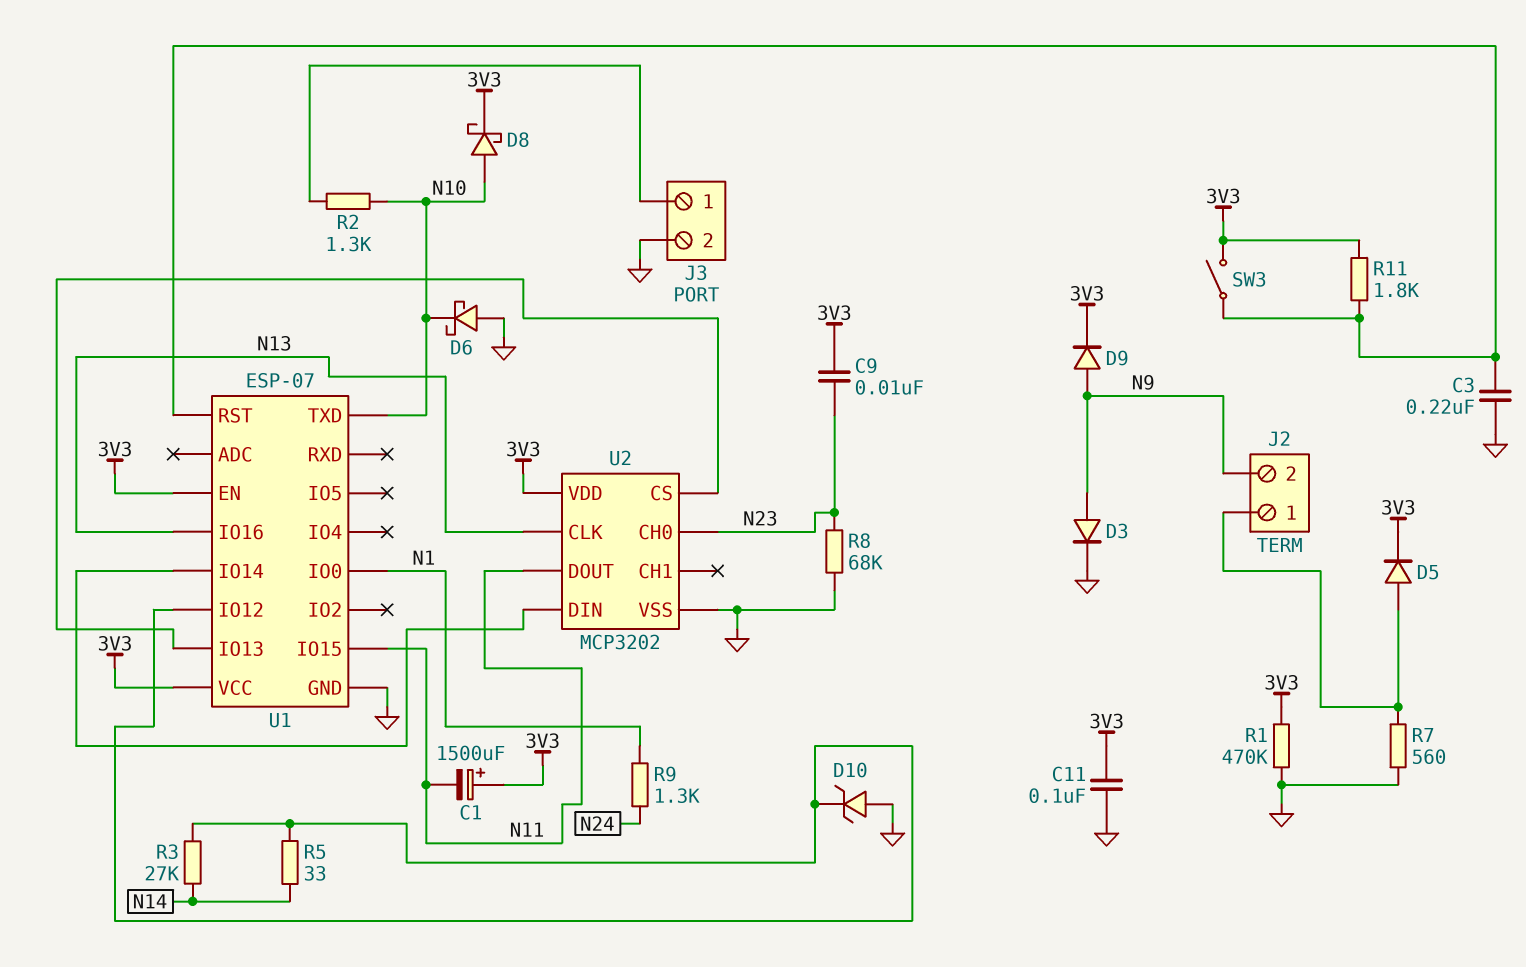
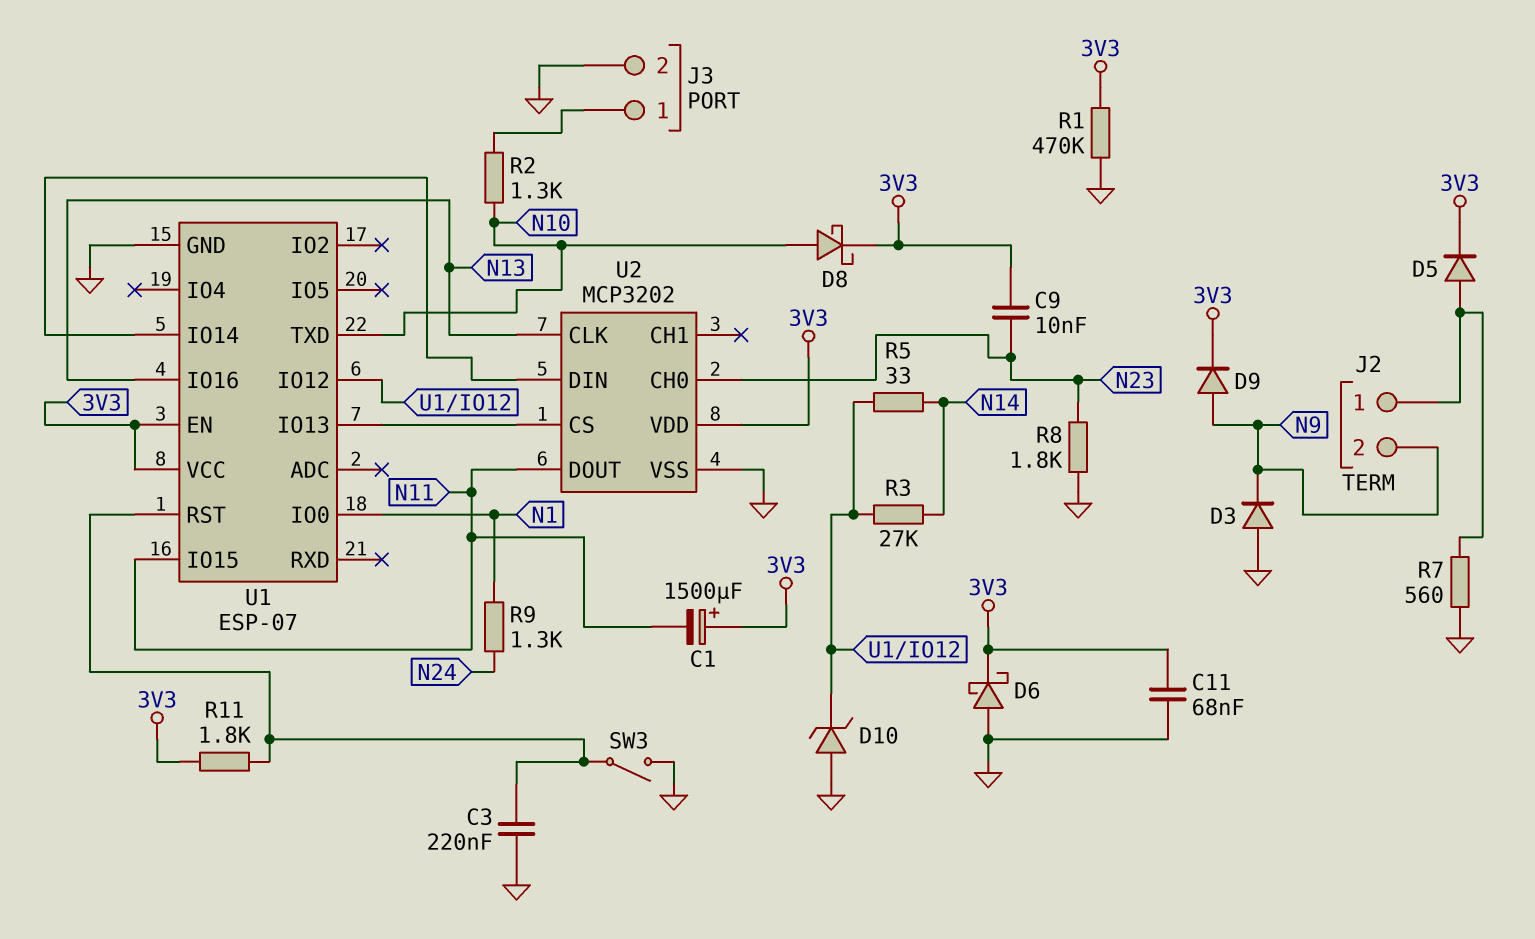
C11: 100nF (3V3, GND) -> 68nF (3V3, GND)
D3: diode (A N9, K GND) -> diode (A GND, K N9)
D6: schottky (A GND, K N10) -> schottky (A GND, K 3V3)
R8: 68k (GND, N23) -> 1.8k (GND, N23)
SW3: switch (3V3, U1/RST) -> switch (GND, U1/RST)

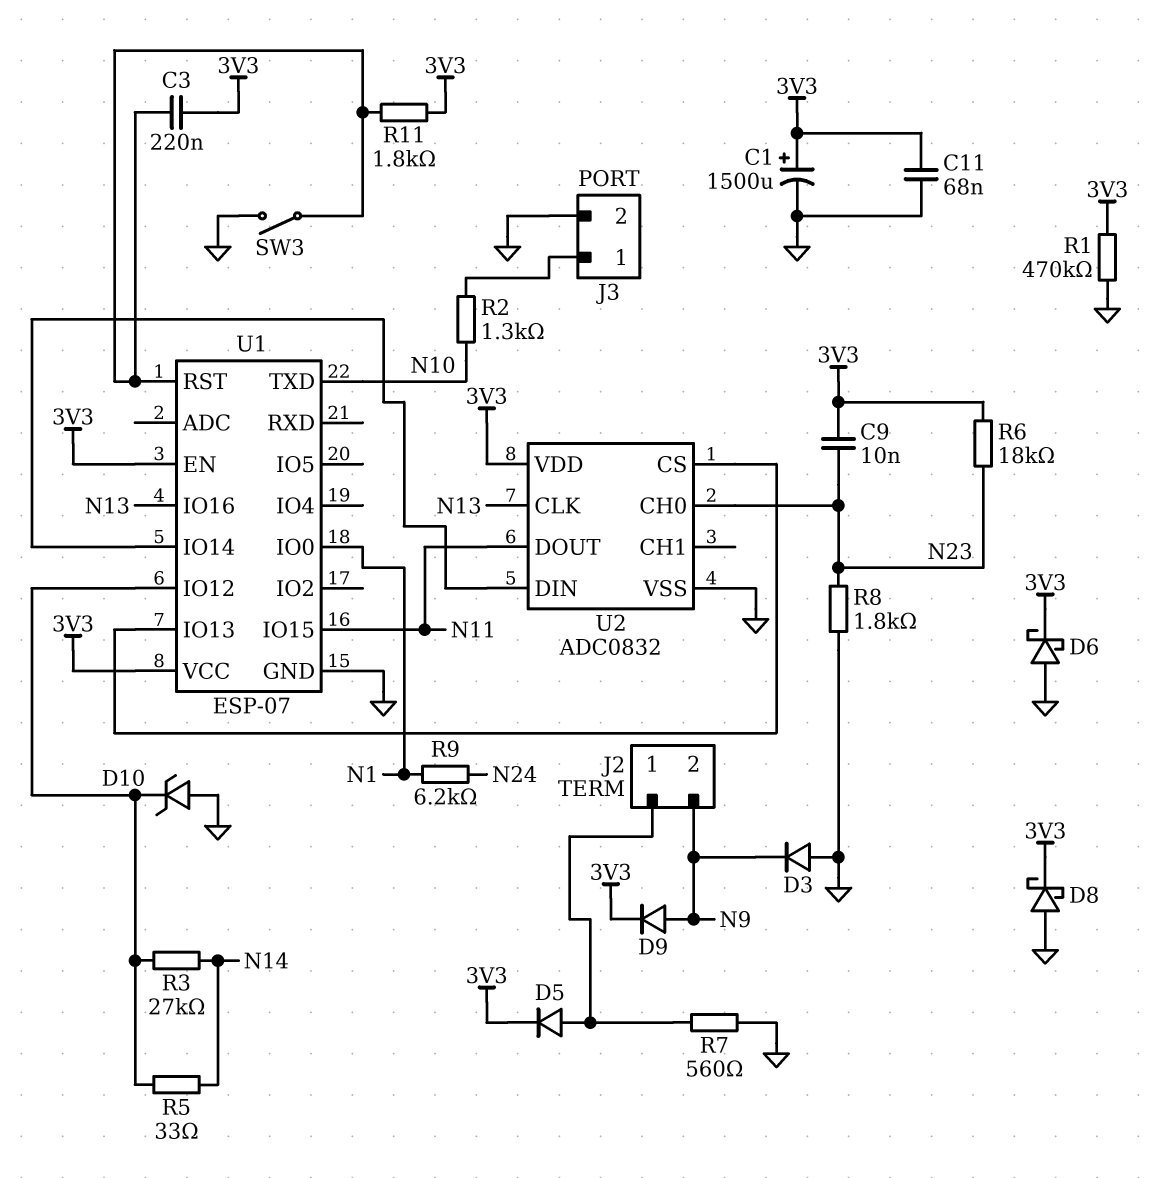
C1: 1500uF (plus 3V3, minus N11) -> 1500uF (plus 3V3, minus GND)
C3: 220nF (GND, U1/RST) -> 220nF (3V3, U1/RST)
D8: schottky (A N10, K 3V3) -> schottky (A GND, K 3V3)
R6: none -> 18k (3V3, N23)
R9: 1.3k (N1, N24) -> 6.2k (N1, N24)
U2: MCP3202 -> ADC0832

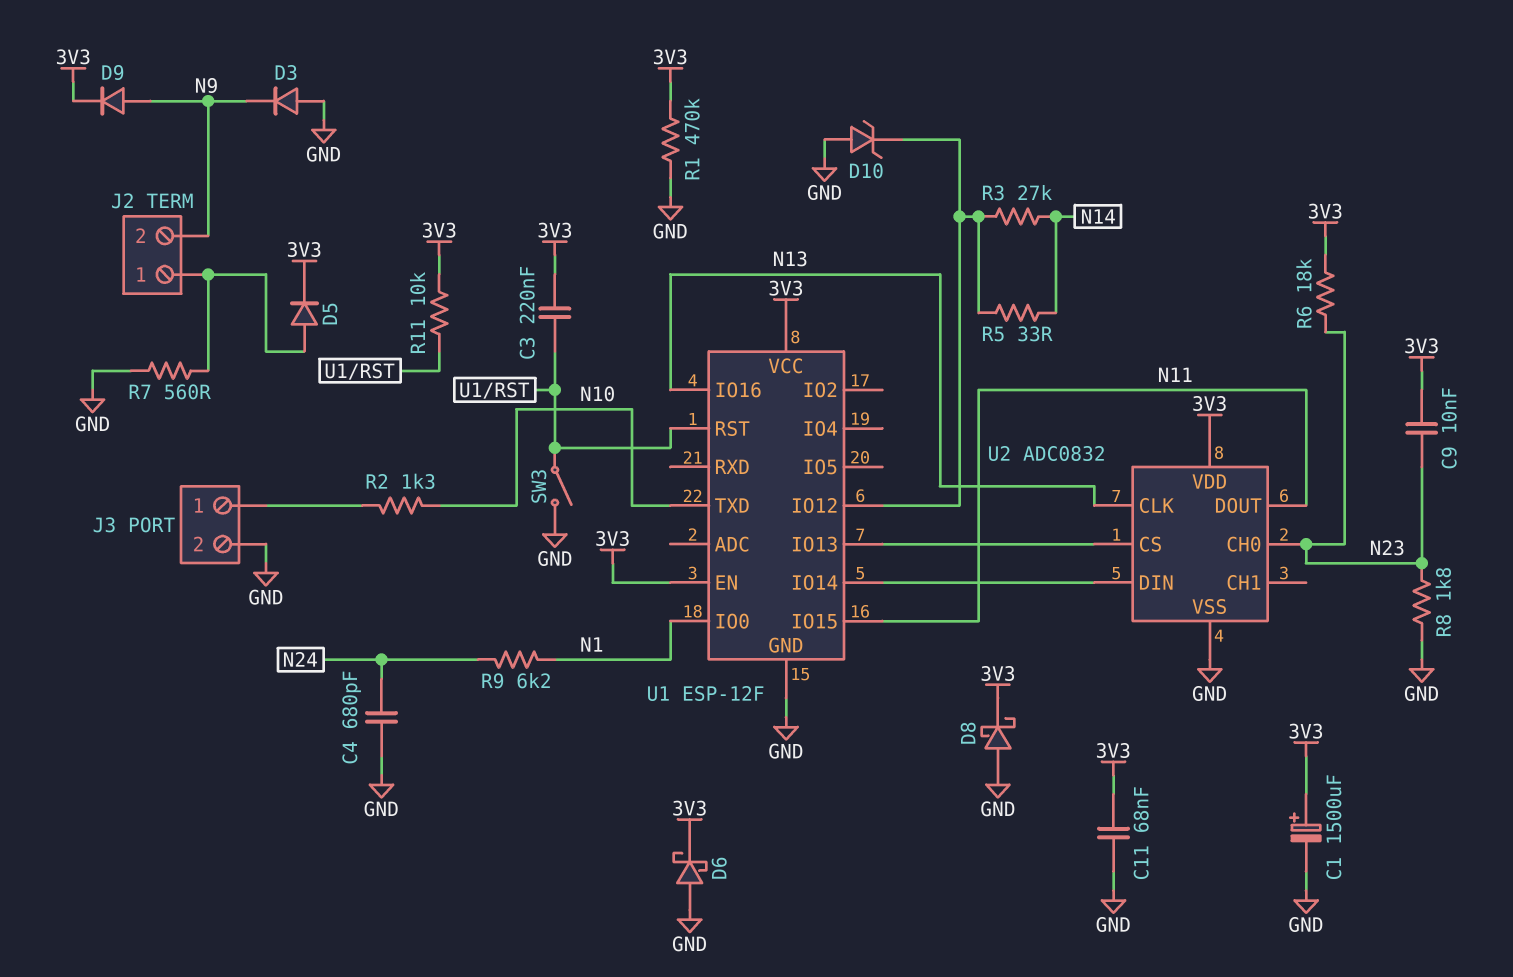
C4: none -> 680pF (GND, N24)
R11: 1.8k (3V3, U1/RST) -> 10k (3V3, U1/RST)
U1: ESP-07 -> ESP-12F

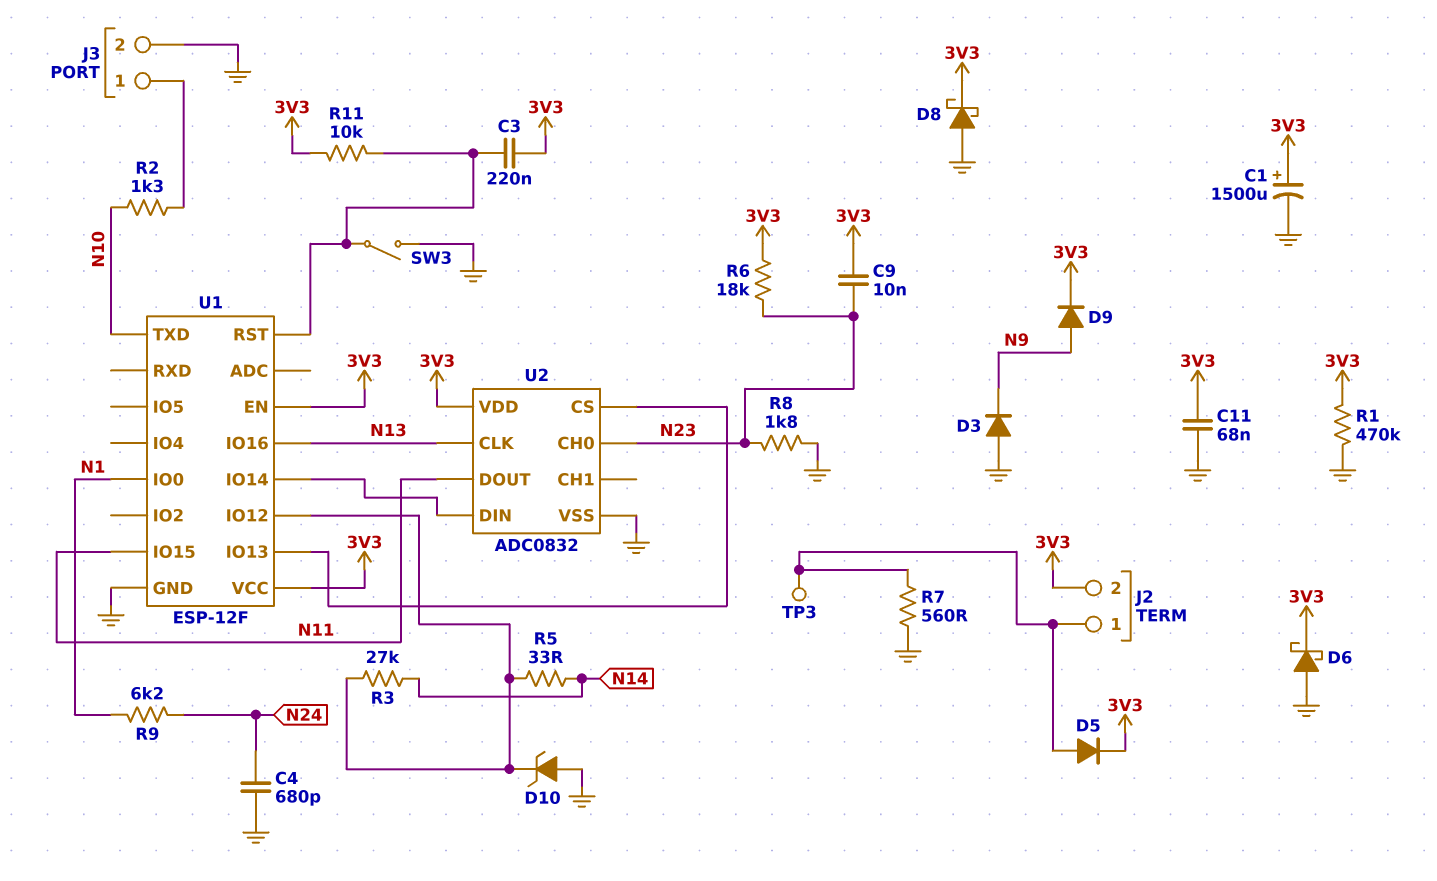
J2 pin 2: N9 -> 3V3
TP3: none -> test point (J2/1)

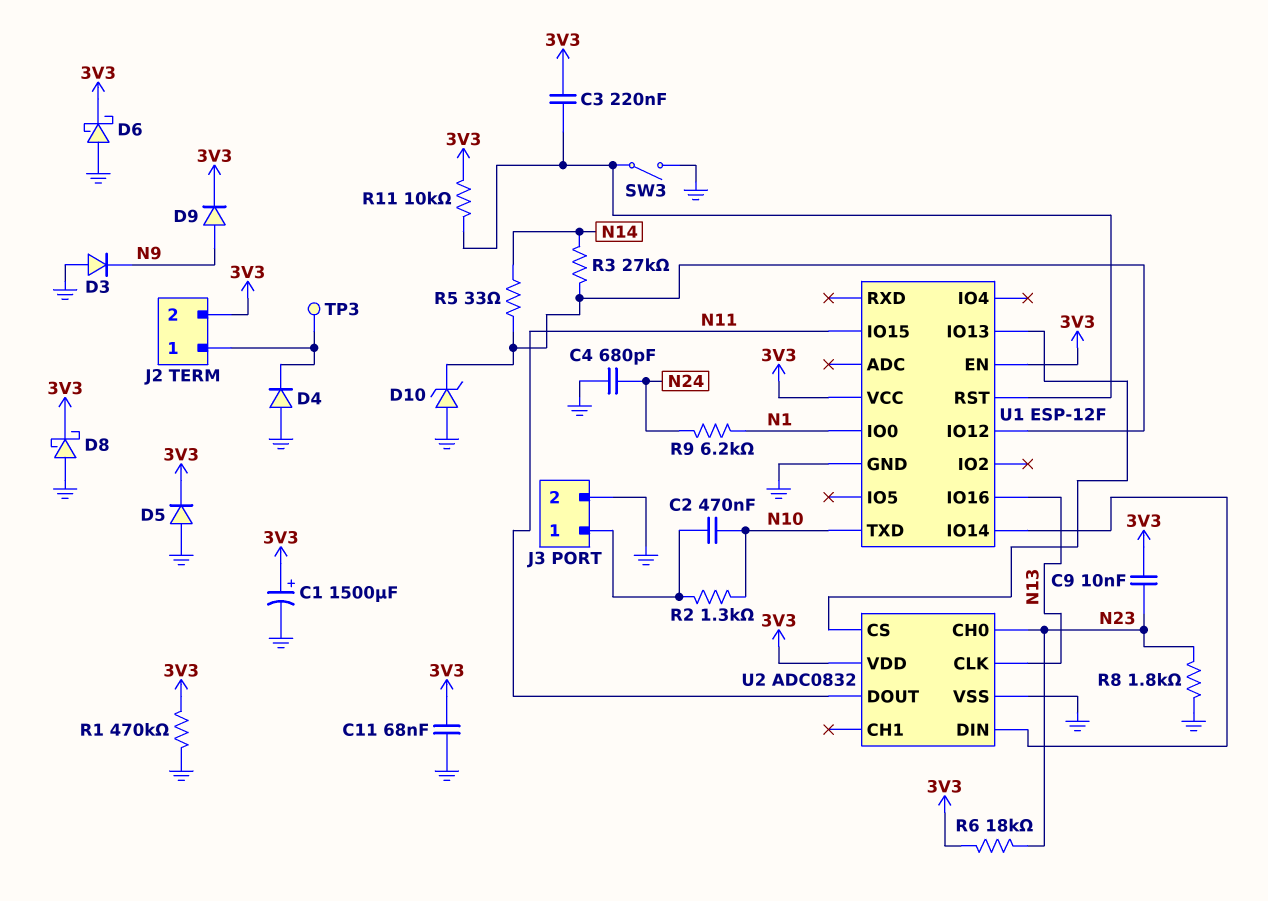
C2: none -> 470nF (J3/1, N10)
D4: none -> diode (A GND, K J2/1)
D5: diode (A J2/1, K 3V3) -> diode (A GND, K 3V3)
R7: 560 (GND, J2/1) -> none

